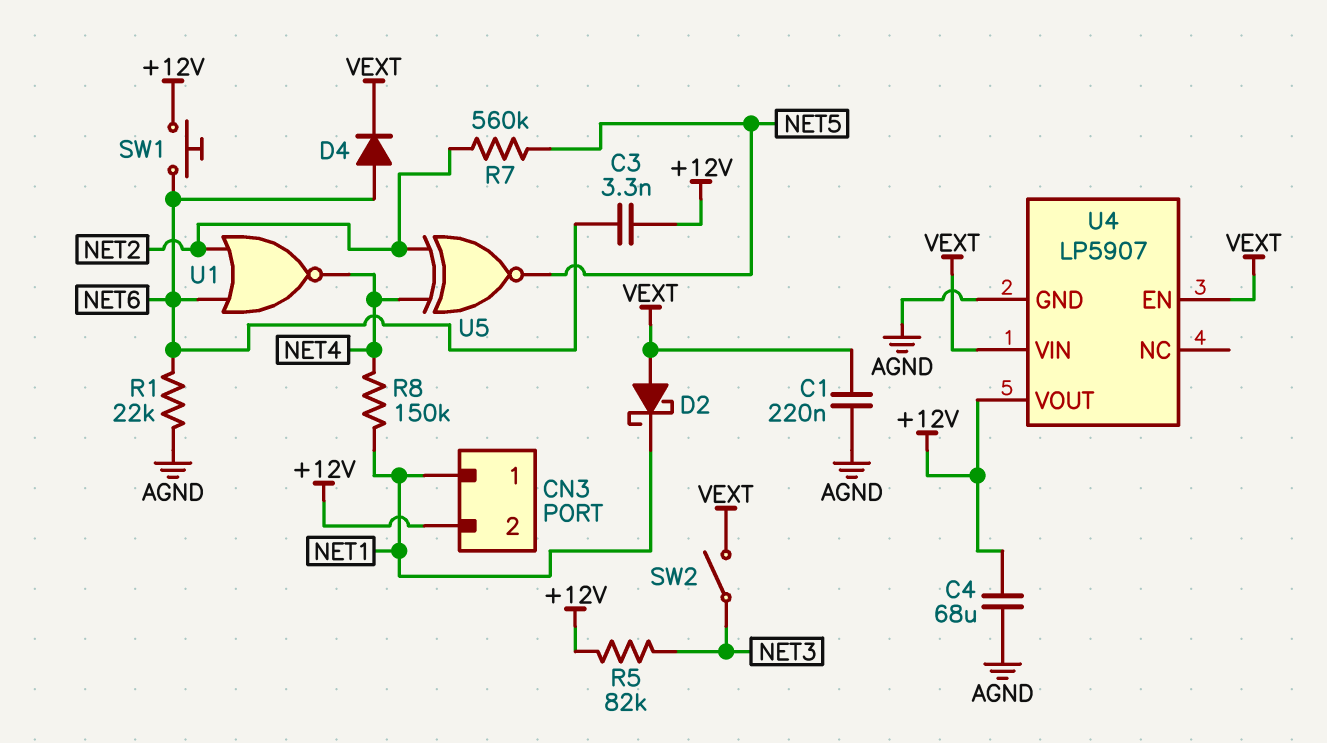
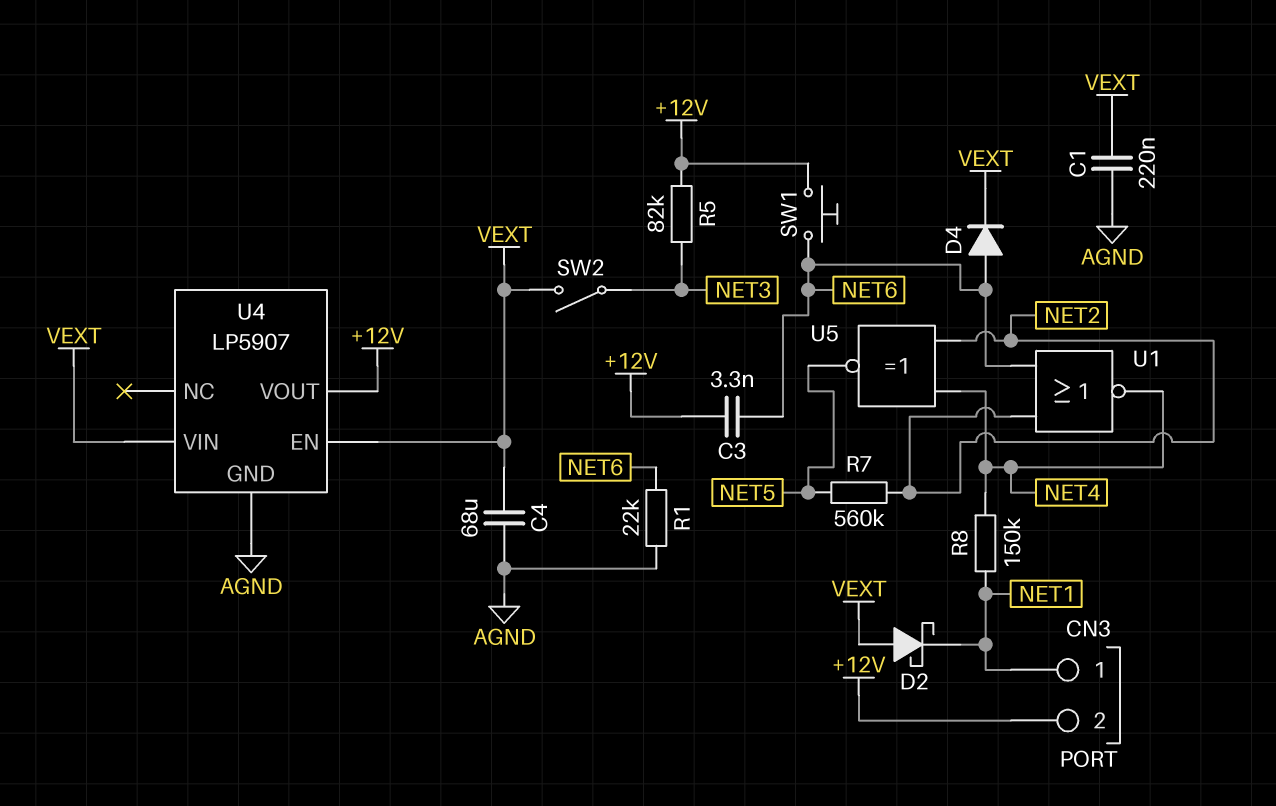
C4: 68uF (+12V, AGND) -> 68uF (AGND, VEXT)

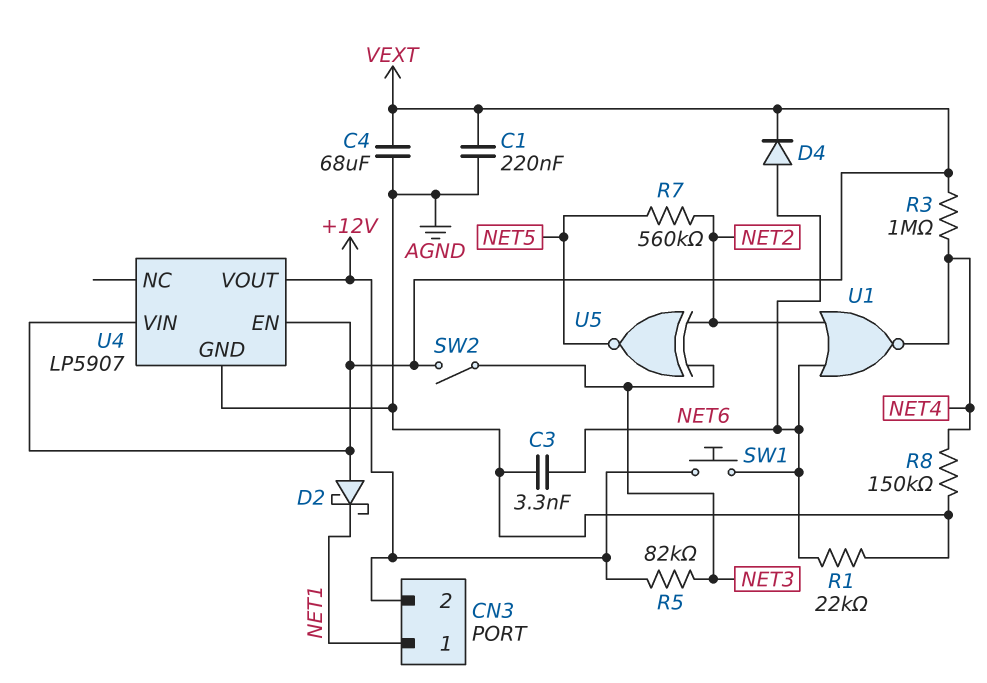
C3: 3.3nF (+12V, NET6) -> 3.3nF (AGND, NET6)
R3: none -> 1M (NET4, VEXT)
R8: 150k (NET1, NET4) -> 150k (AGND, NET4)
U5: XNOR (in NET2, in NET4, out NET5) -> XNOR (in NET2, in NET3, out NET5)

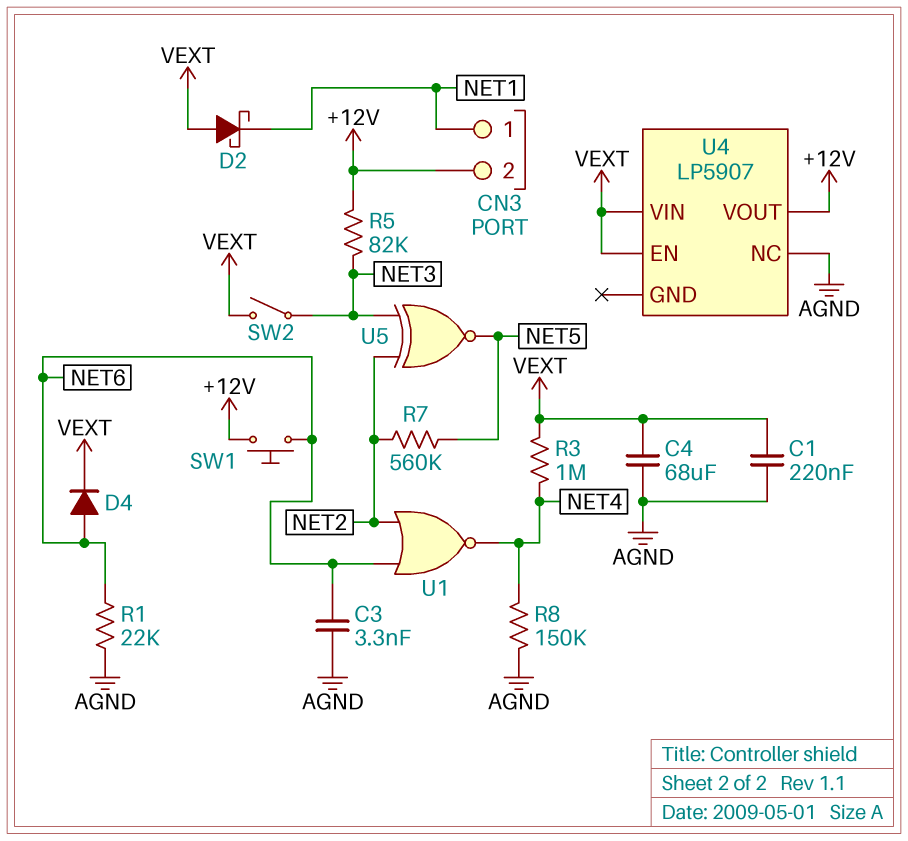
U4 pin GND: AGND -> none
U4 pin NC: none -> AGND

